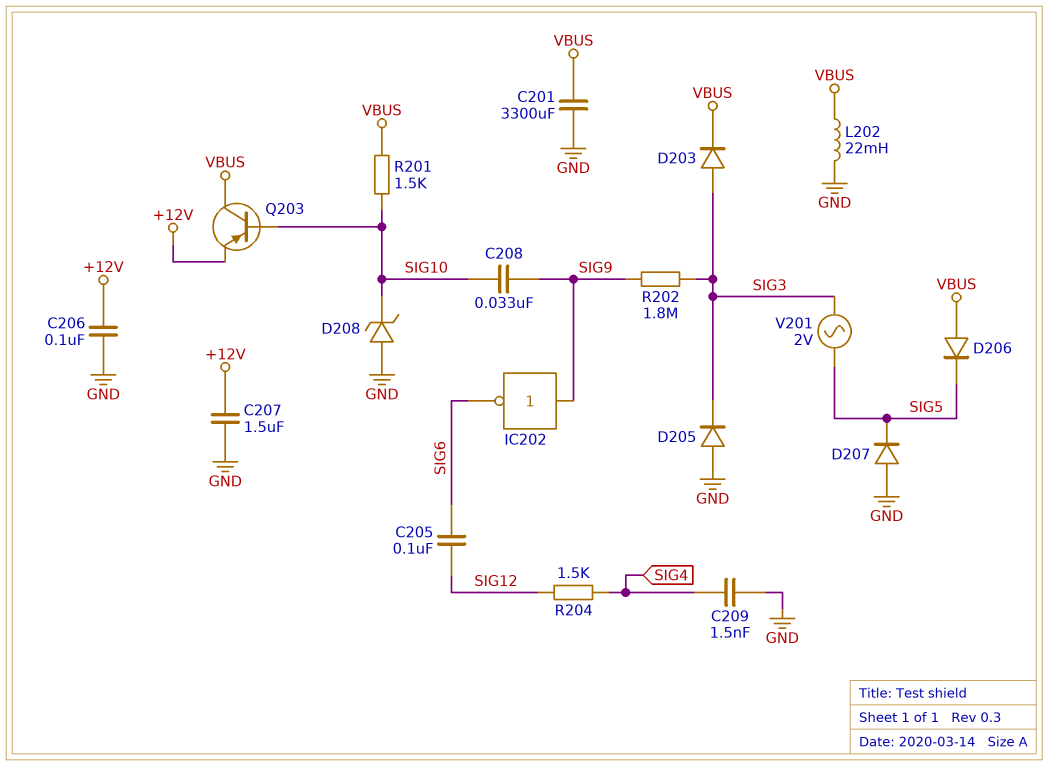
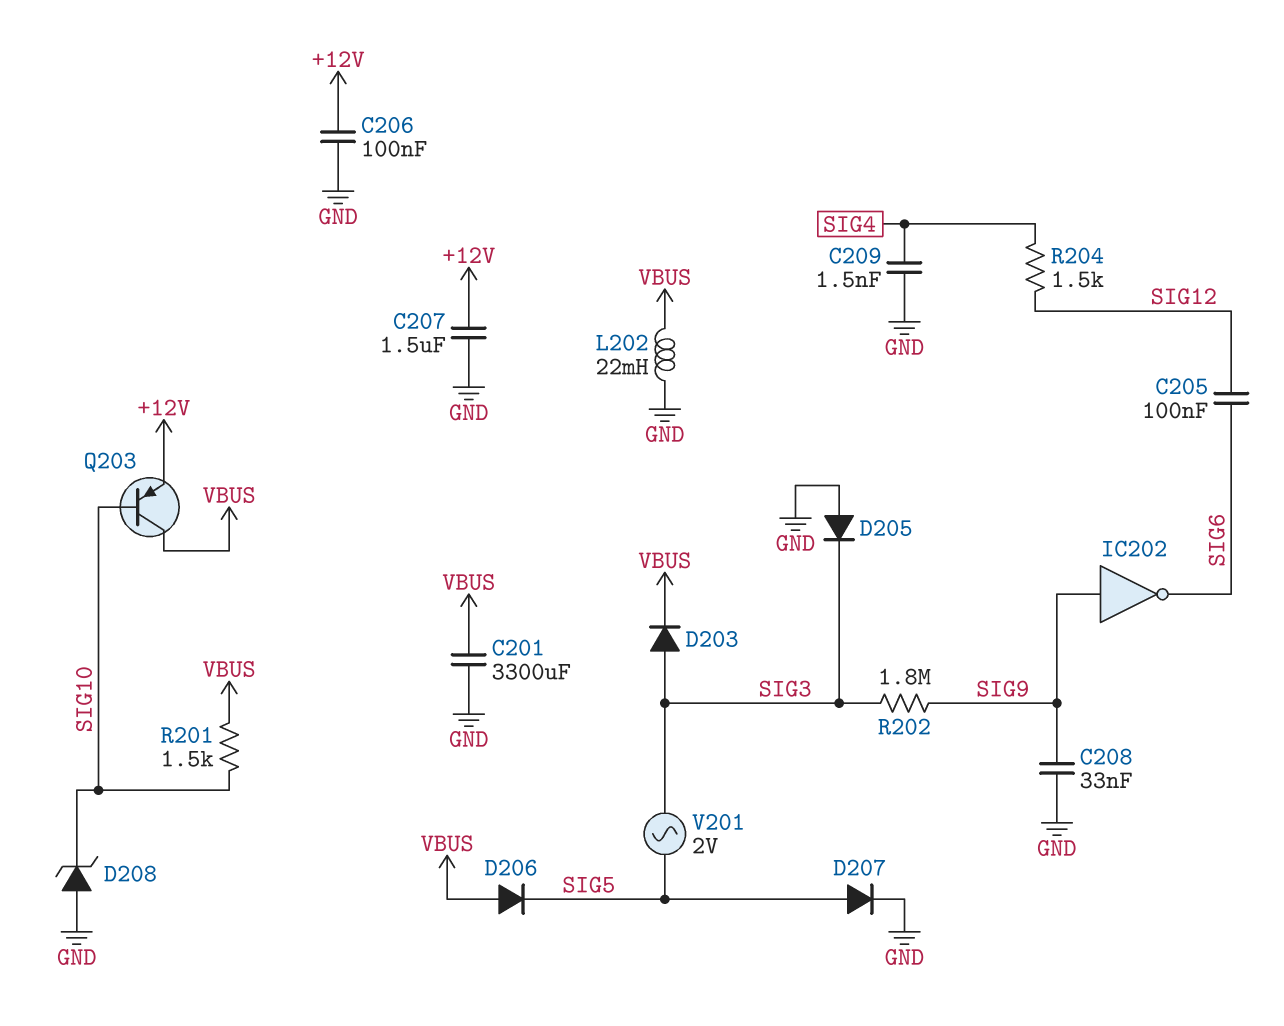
C208: 33nF (SIG9, SIG10) -> 33nF (GND, SIG9)
D207: diode (A GND, K SIG5) -> diode (A SIG5, K GND)

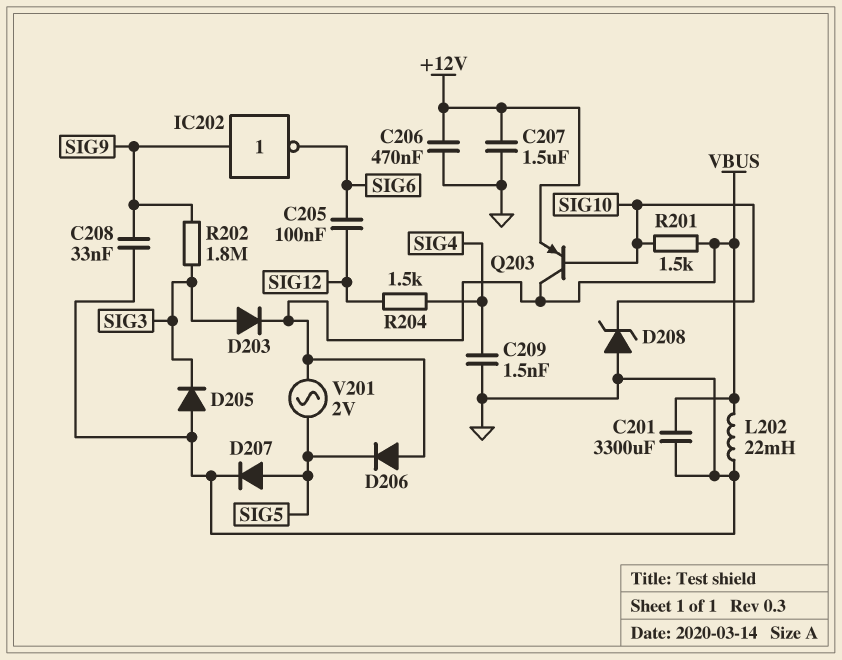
C206: 100nF (+12V, GND) -> 470nF (+12V, GND)
V201: AC 2V (SIG3, SIG5) -> AC 2V (SIG5, VBUS)

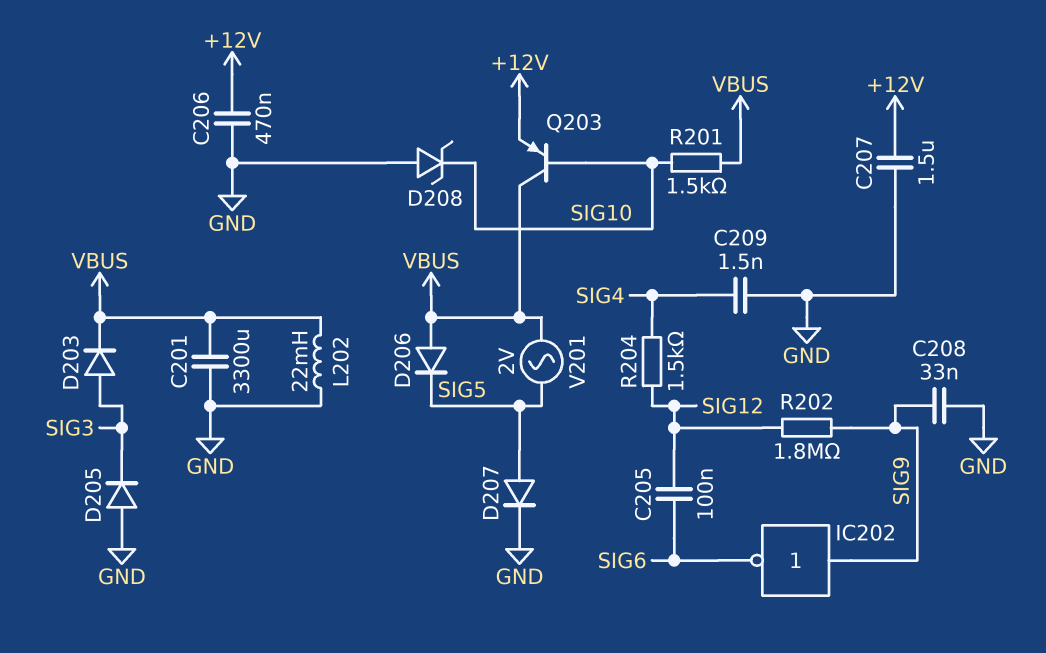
R202: 1.8M (SIG3, SIG9) -> 1.8M (SIG9, SIG12)

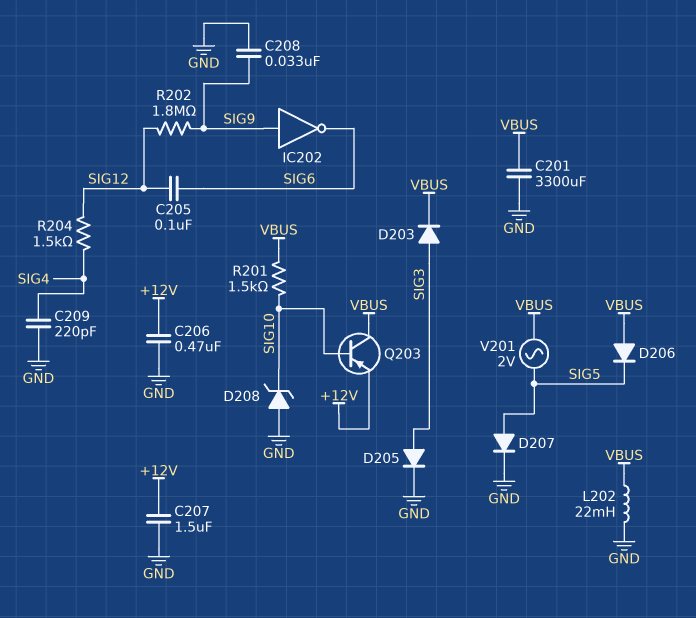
C209: 1.5nF (GND, SIG4) -> 220pF (GND, SIG4)
D205: diode (A GND, K SIG3) -> diode (A SIG3, K GND)

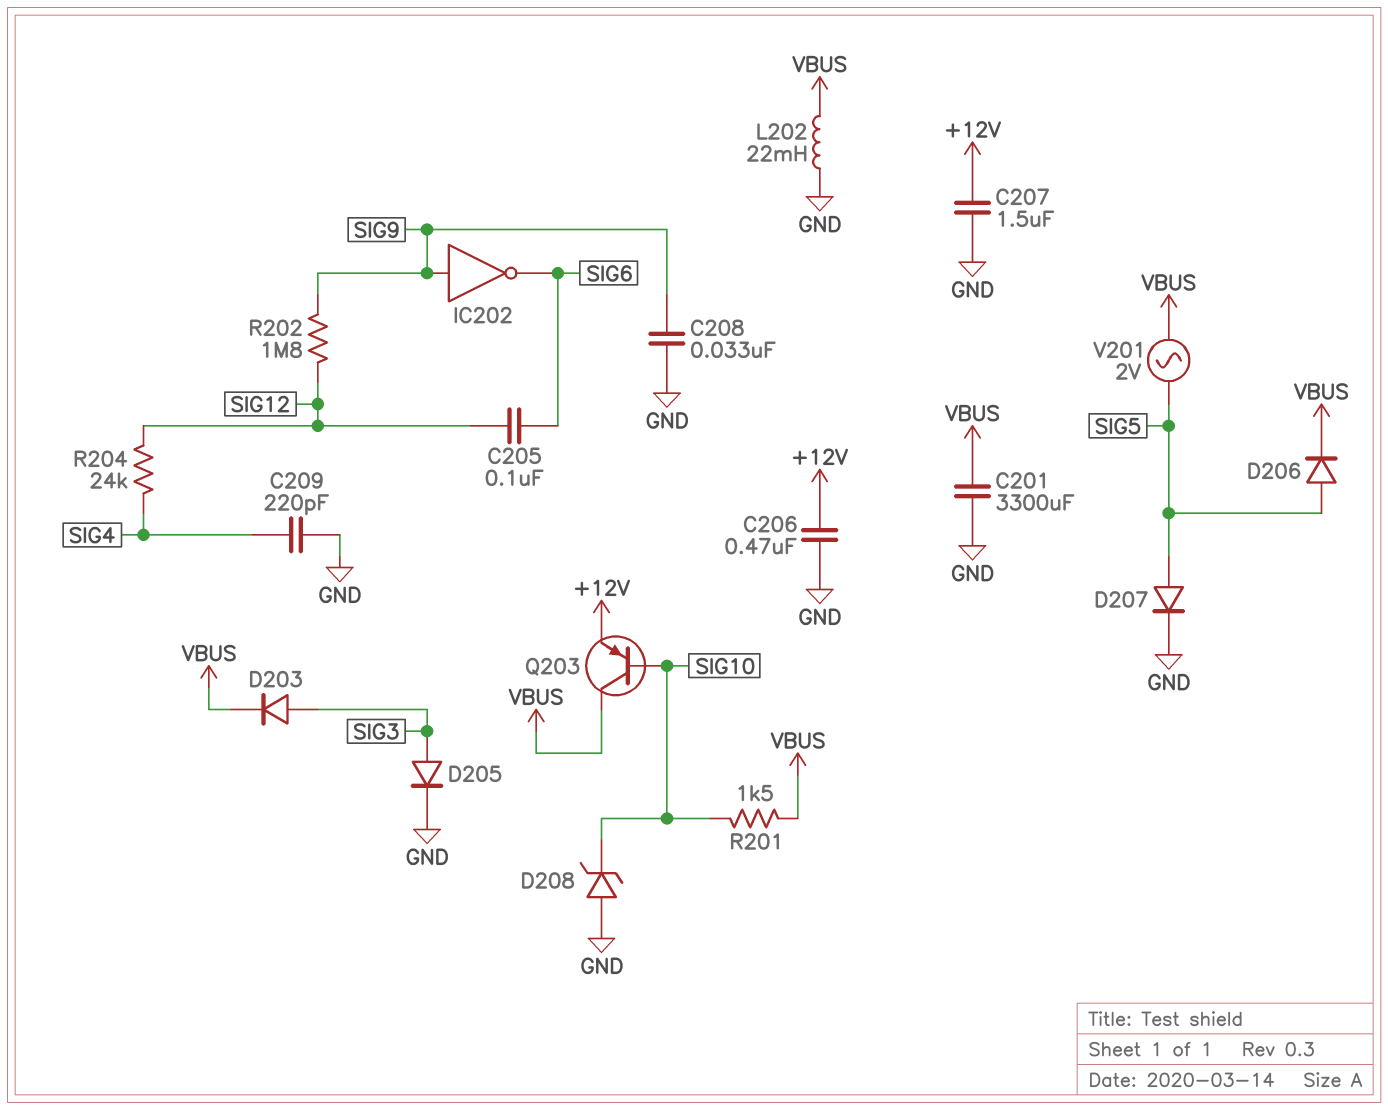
D206: diode (A VBUS, K SIG5) -> diode (A SIG5, K VBUS)
R204: 1.5k (SIG4, SIG12) -> 24k (SIG4, SIG12)

